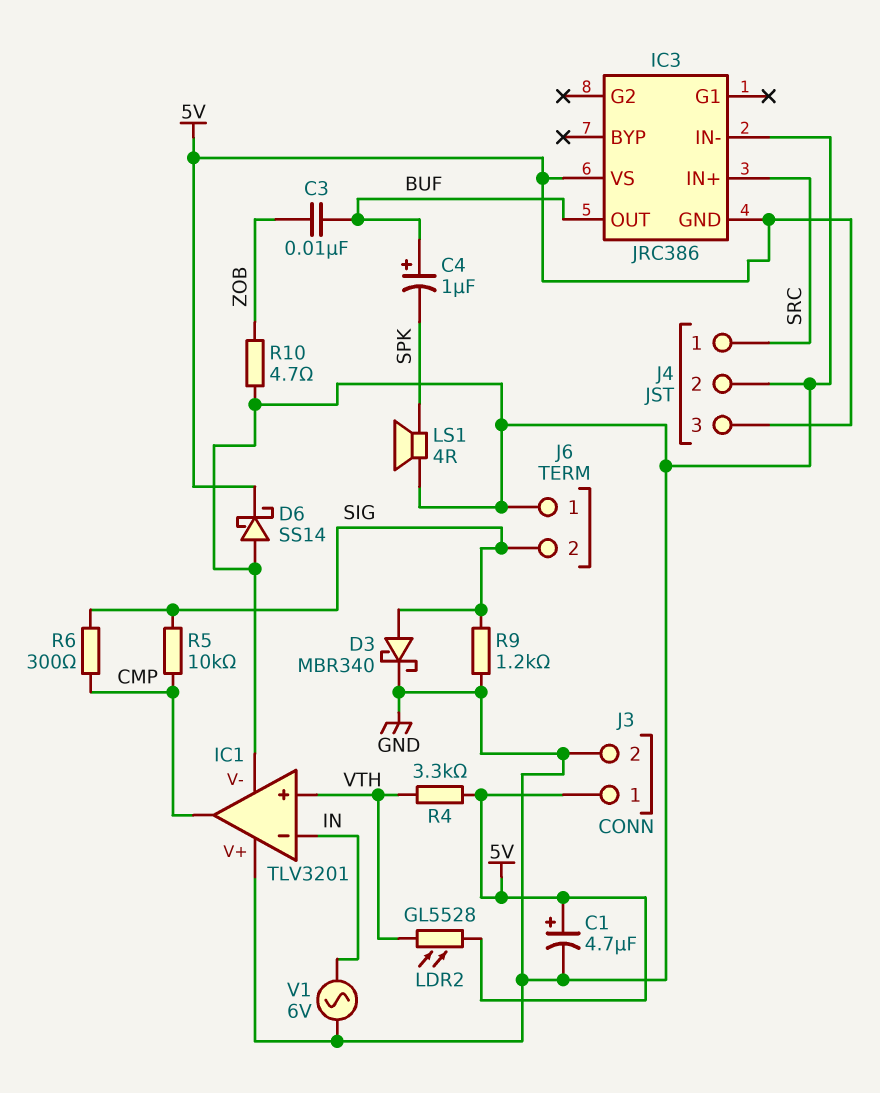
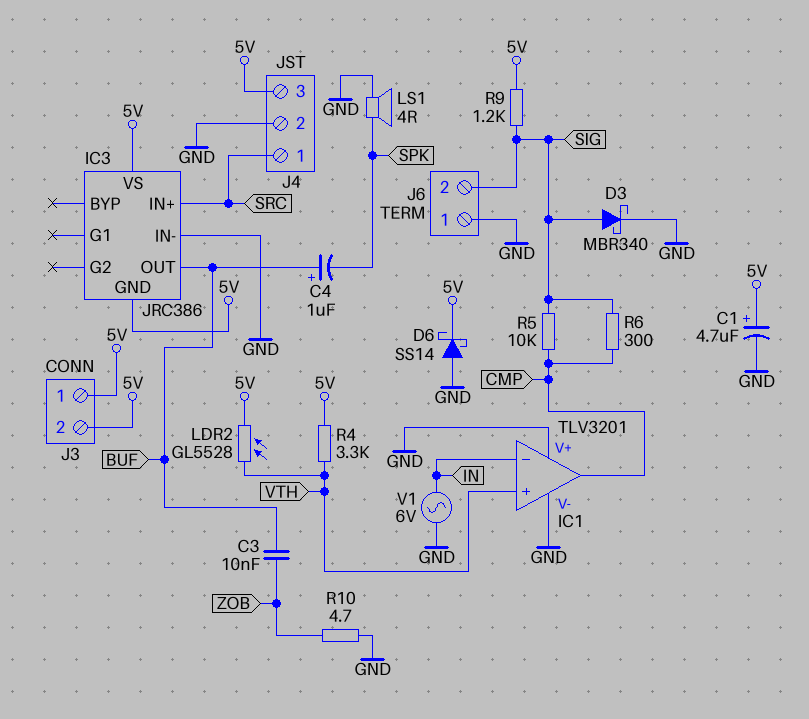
J3 pin 2: GND -> 5V
R9: 1.2k (GND, SIG) -> 1.2k (5V, SIG)

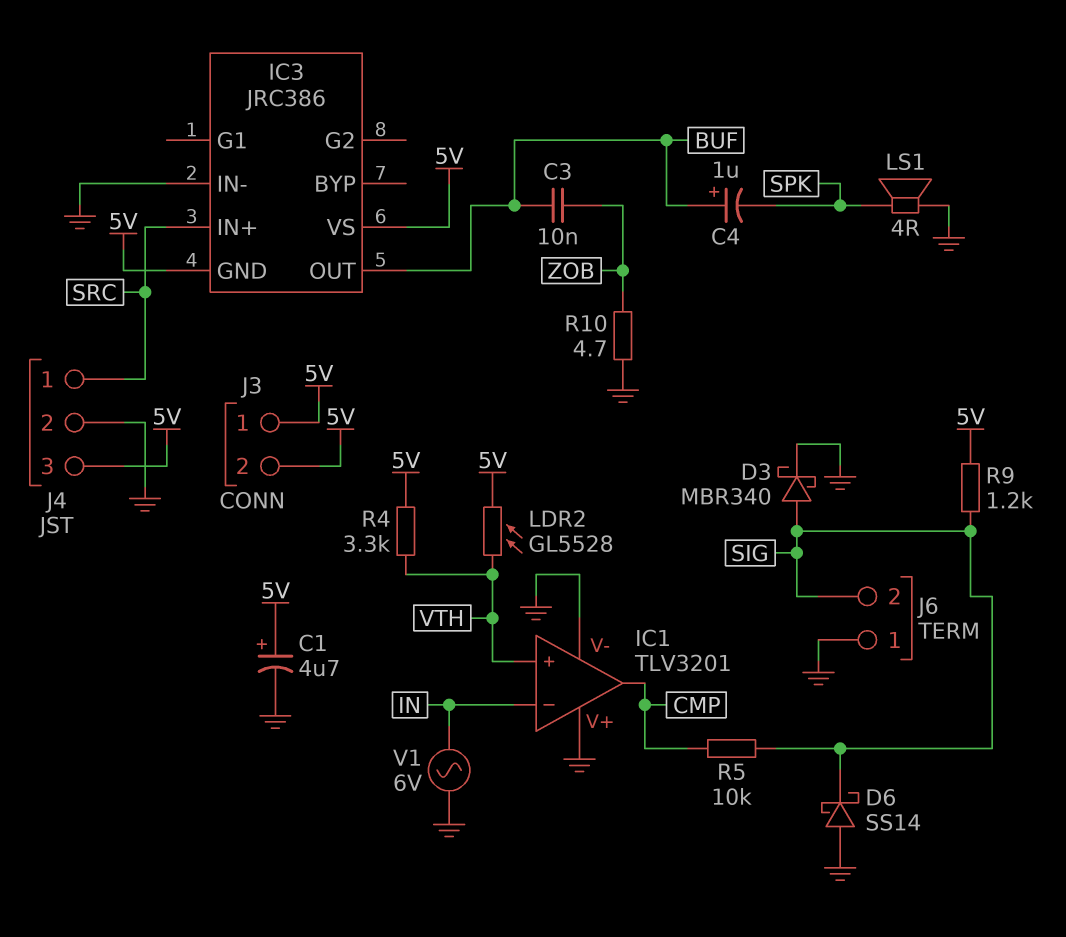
D6: schottky SS14 (A GND, K 5V) -> schottky SS14 (A GND, K SIG)
R6: 300 (CMP, SIG) -> none

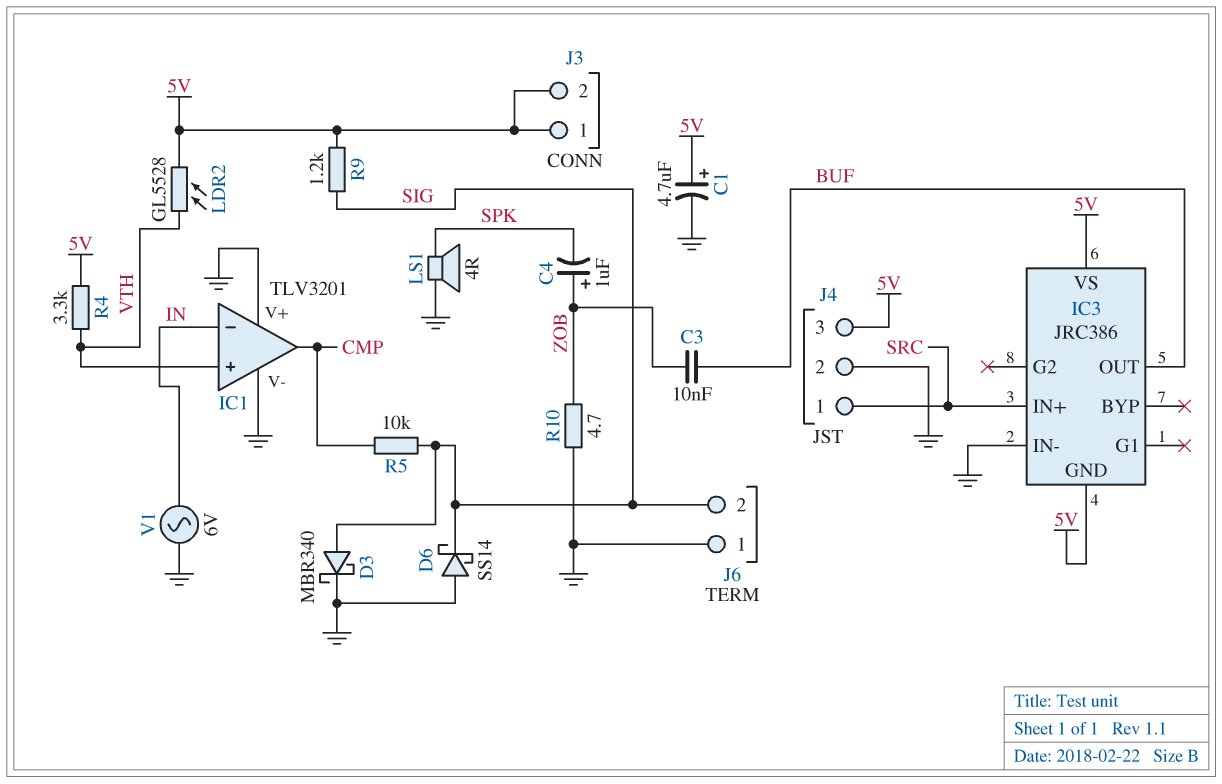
C4: 1uF (plus BUF, minus SPK) -> 1uF (plus ZOB, minus SPK)

